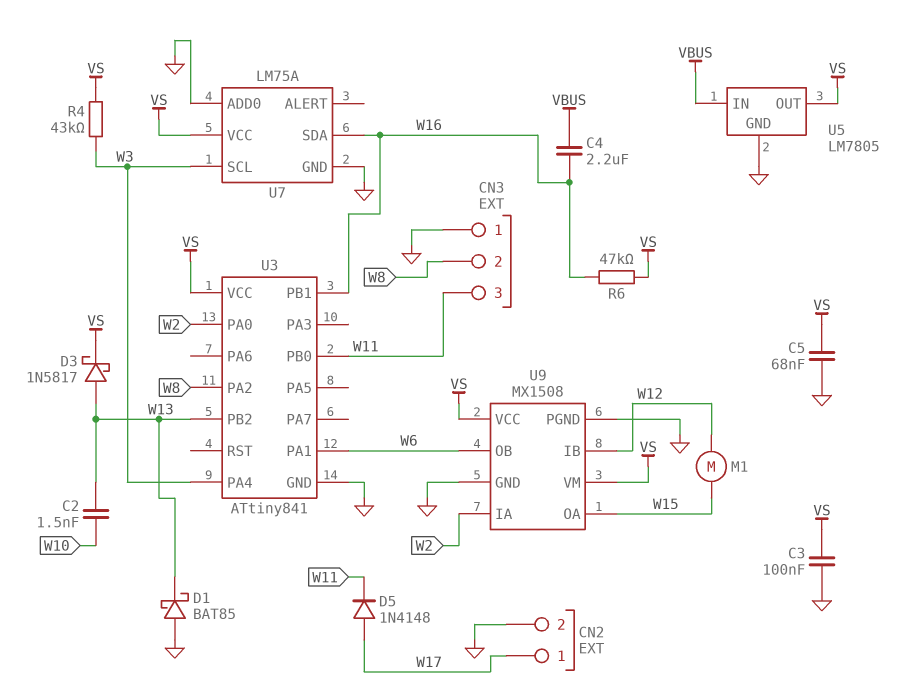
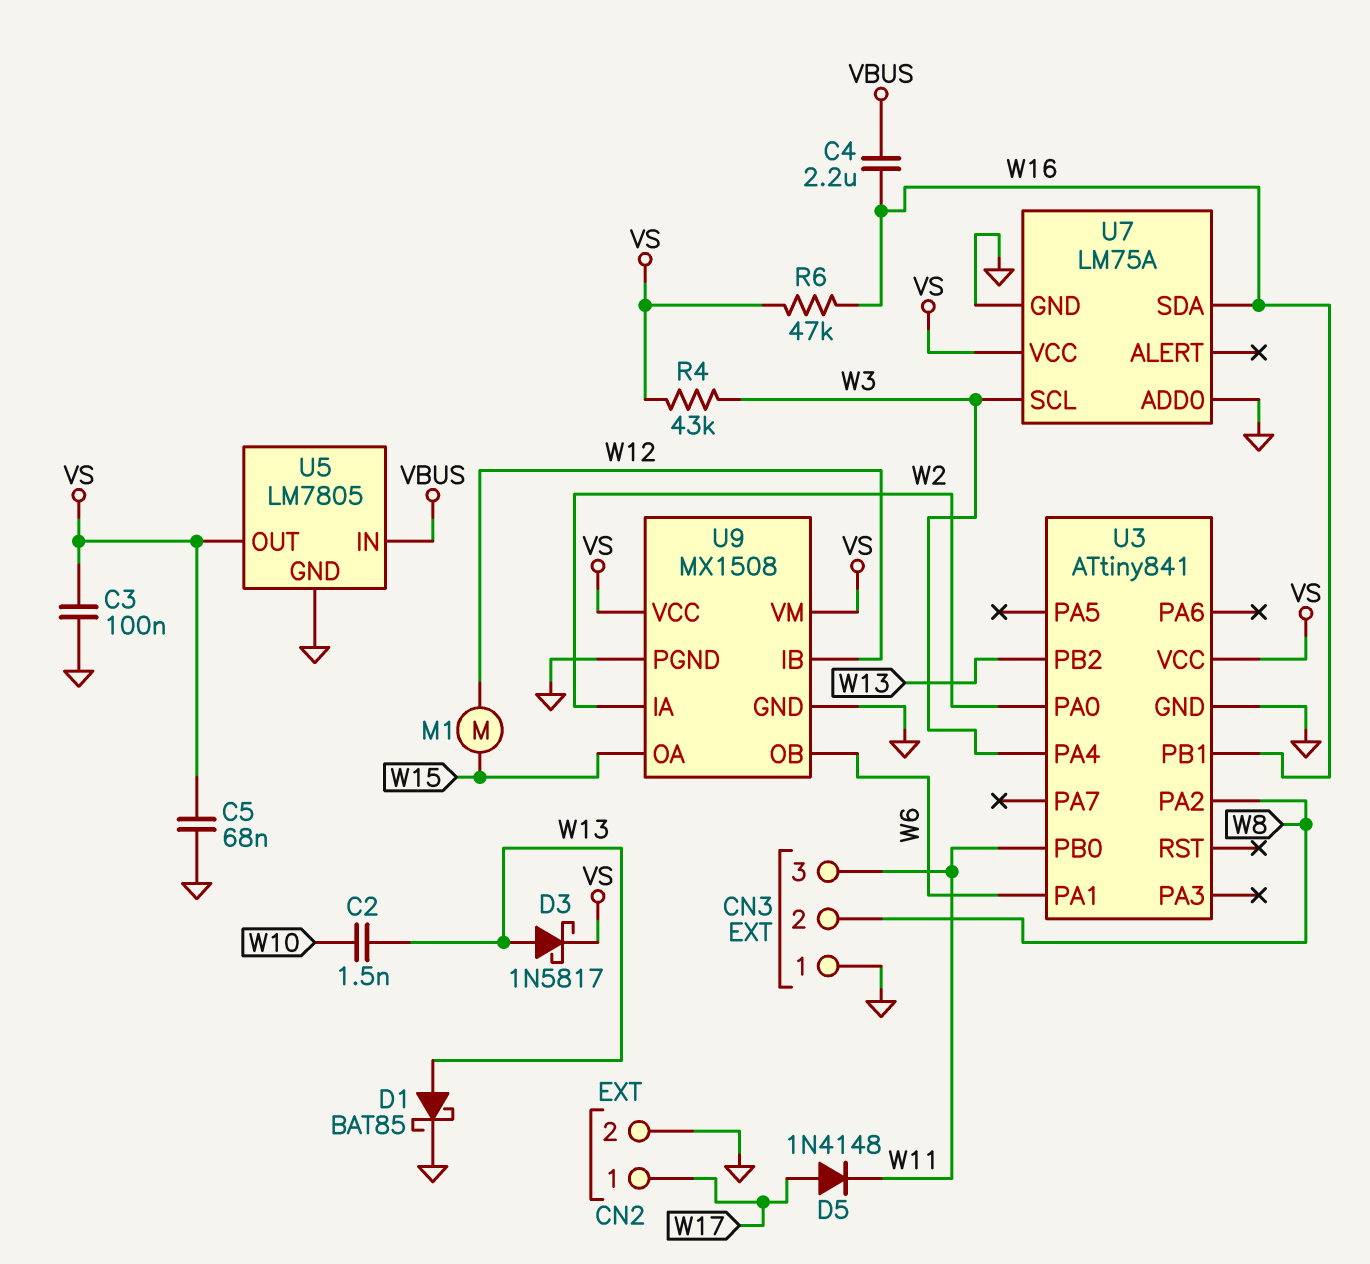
D1: schottky BAT85 (A GND, K W13) -> schottky BAT85 (A W13, K GND)

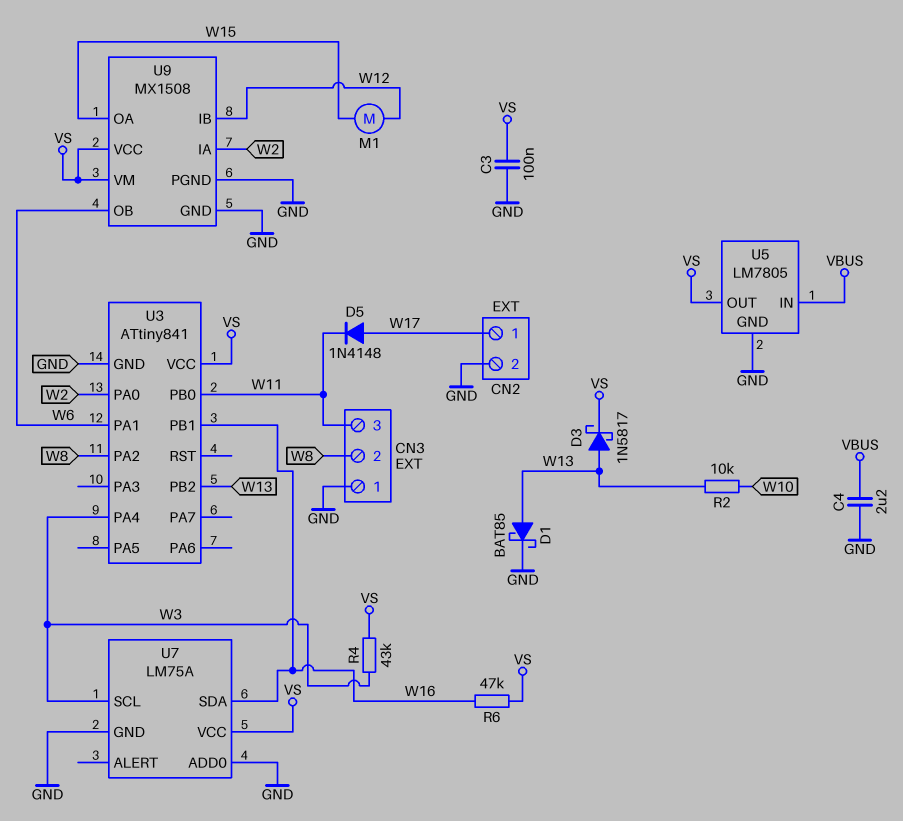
C2: 1.5nF (W10, W13) -> none
C4: 2.2uF (VBUS, W16) -> 2.2uF (GND, VBUS)
C5: 68nF (GND, VS) -> none
R2: none -> 10k (W10, W13)

